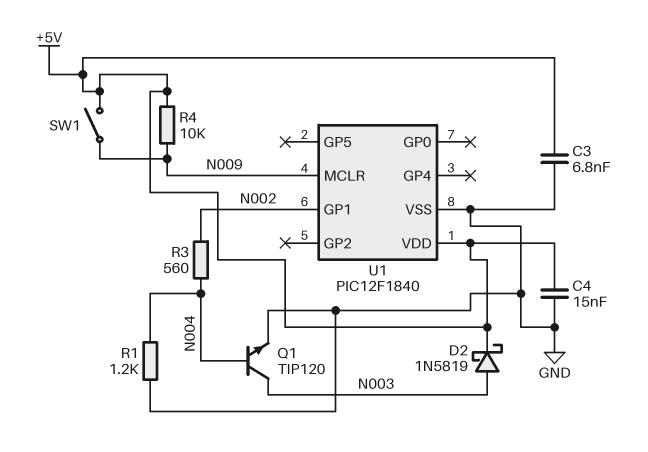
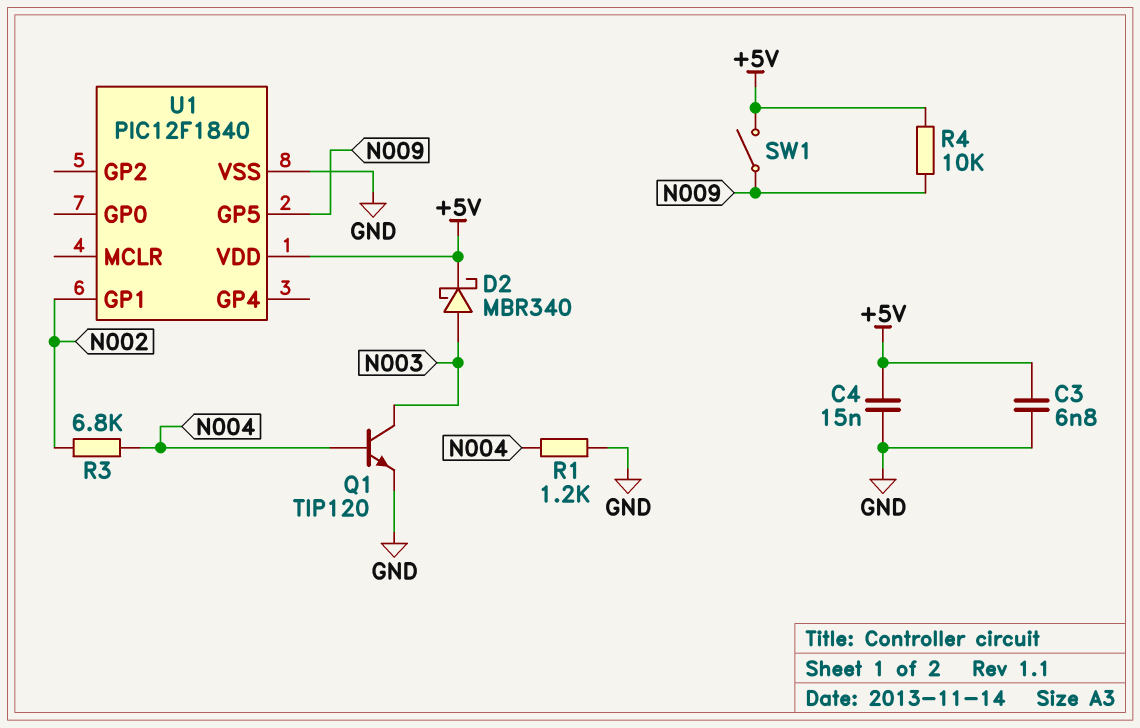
D2: schottky 1N5819 (A N003, K +5V) -> schottky MBR340 (A N003, K +5V)
R3: 560 (N002, N004) -> 6.8k (N002, N004)
U1 pin GP5: none -> N009
U1 pin MCLR: N009 -> none

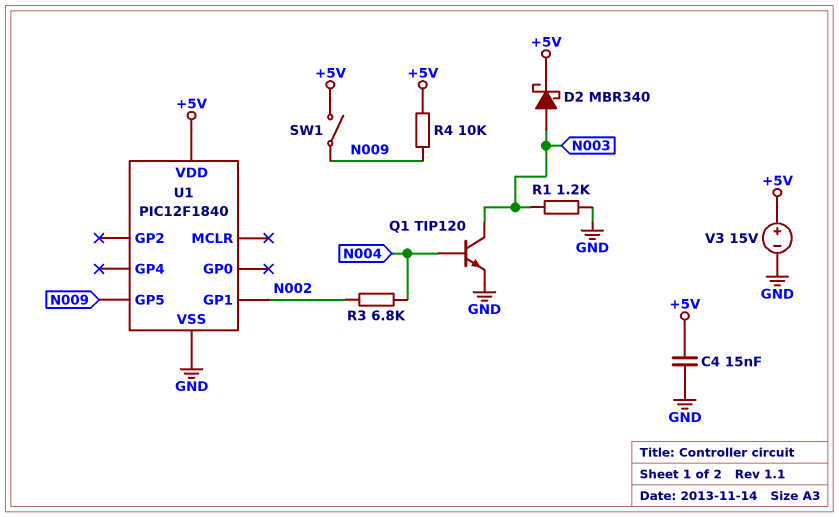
C3: 6.8nF (+5V, GND) -> none
R1: 1.2k (GND, N004) -> 1.2k (GND, N003)
V3: none -> 15V (plus +5V, minus GND)

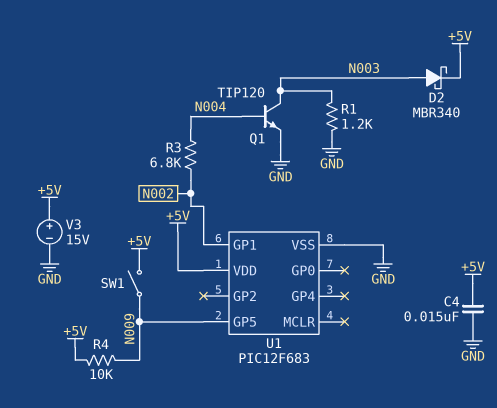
U1: PIC12F1840 -> PIC12F683

